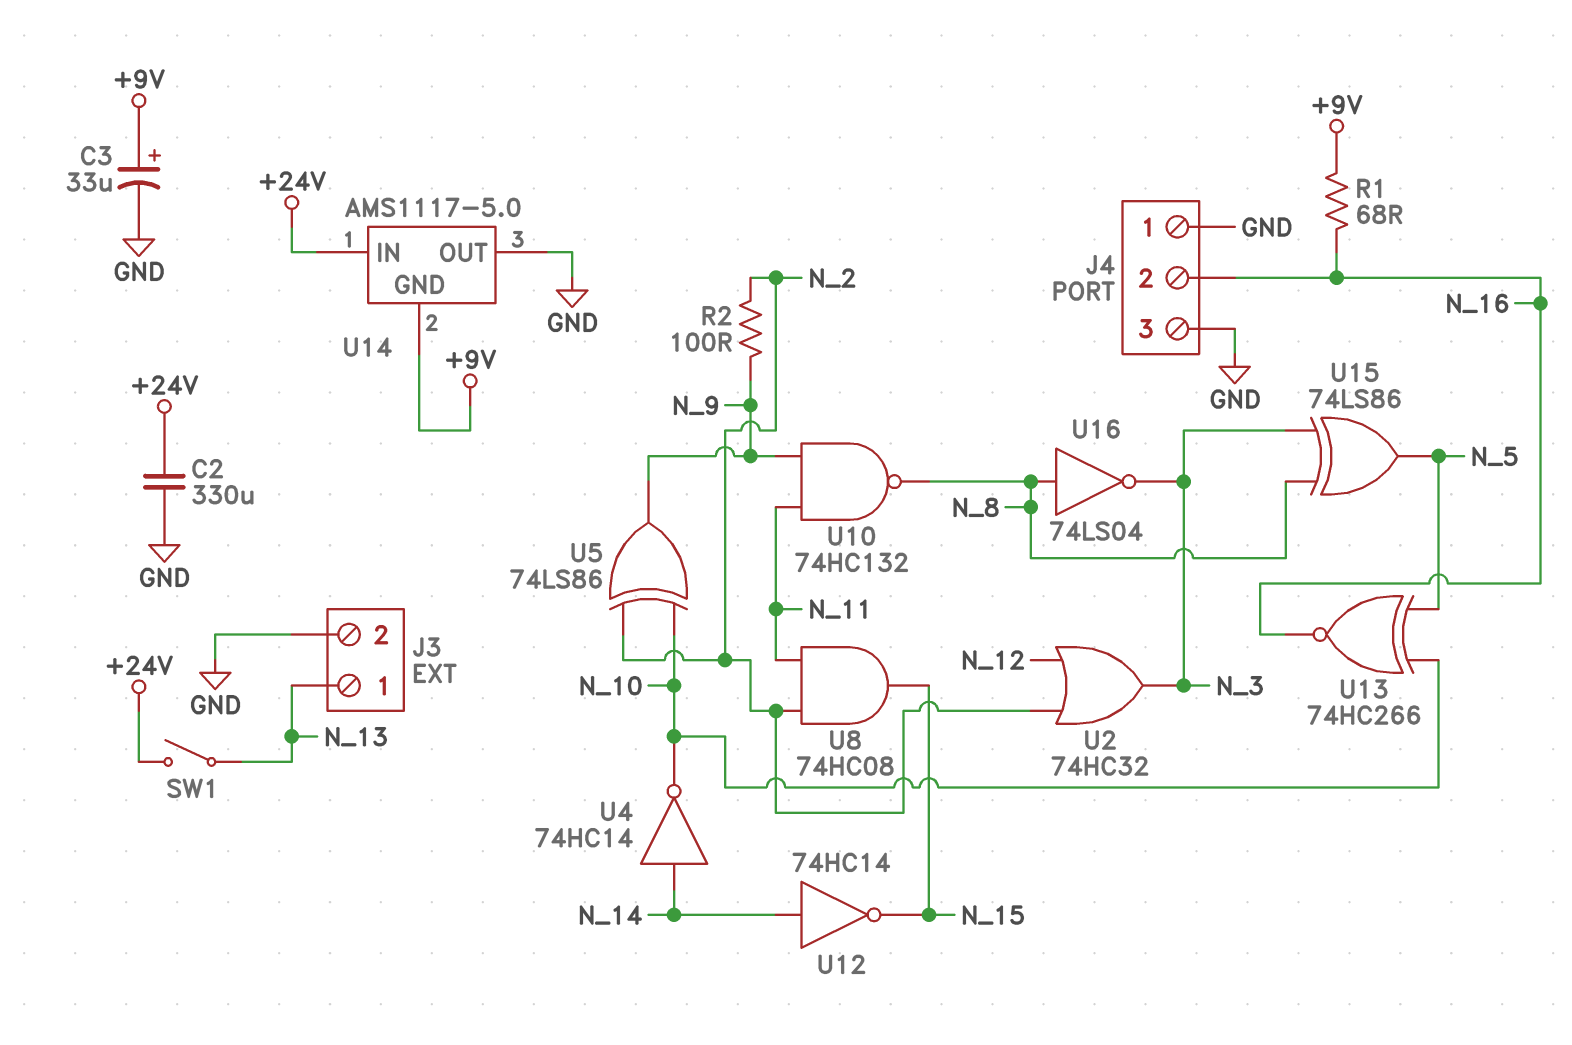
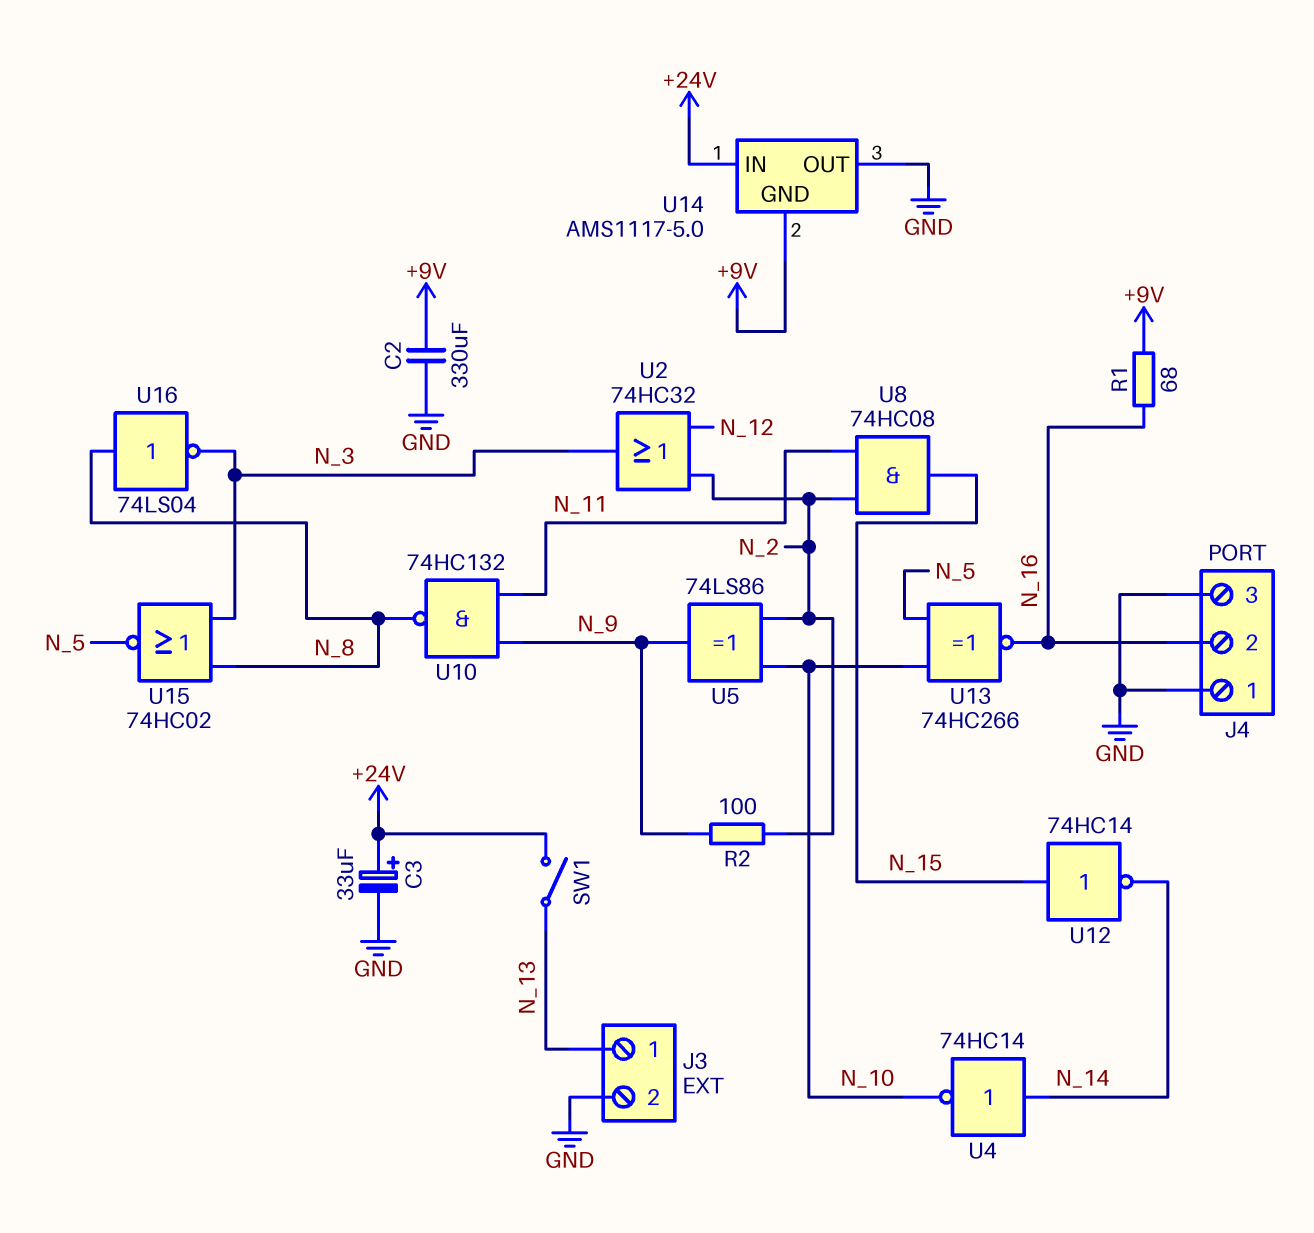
C2: 330uF (+24V, GND) -> 330uF (+9V, GND)
C3: 33uF (plus +9V, minus GND) -> 33uF (plus +24V, minus GND)
U12: NOT 74HC14 (in N_14, out N_15) -> NOT 74HC14 (in N_15, out N_14)
U15: XOR 74LS86 (in N_3, in N_8, out N_5) -> NOR 74HC02 (in N_3, in N_8, out N_5)

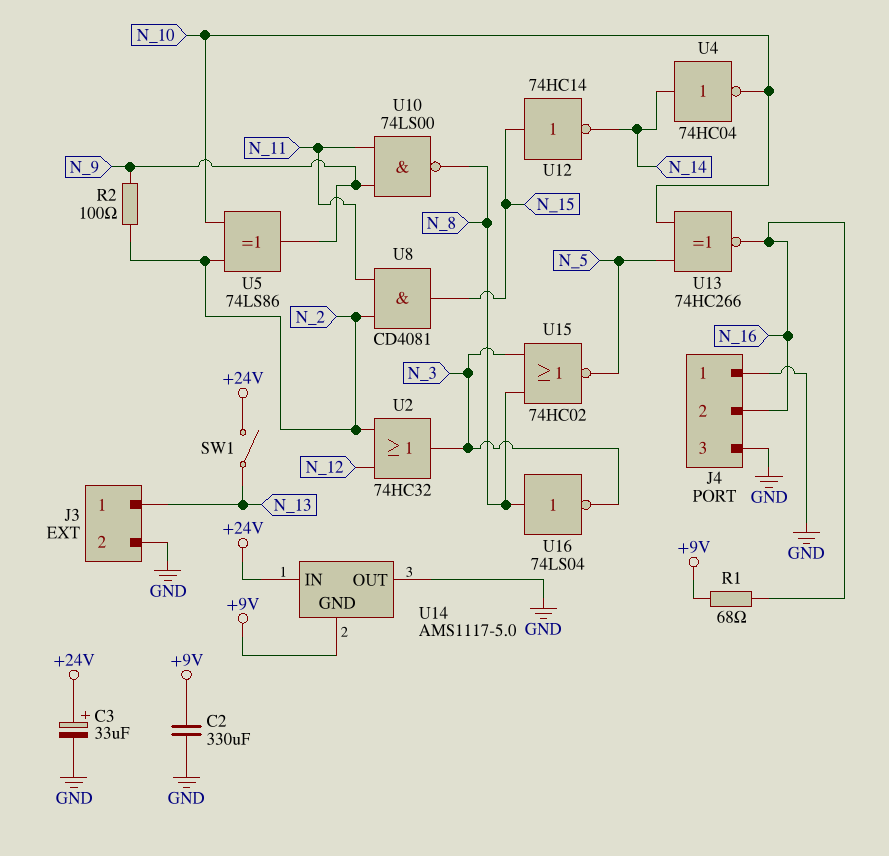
U4: NOT 74HC14 (in N_14, out N_10) -> NOT 74HC04 (in N_14, out N_10)
U8: AND 74HC08 (in N_2, in N_11, out N_15) -> AND CD4081 (in N_2, in N_11, out N_15)
U10: NAND 74HC132 (in N_9, in N_11, out N_8) -> NAND 74LS00 (in N_9, in N_11, out N_8)

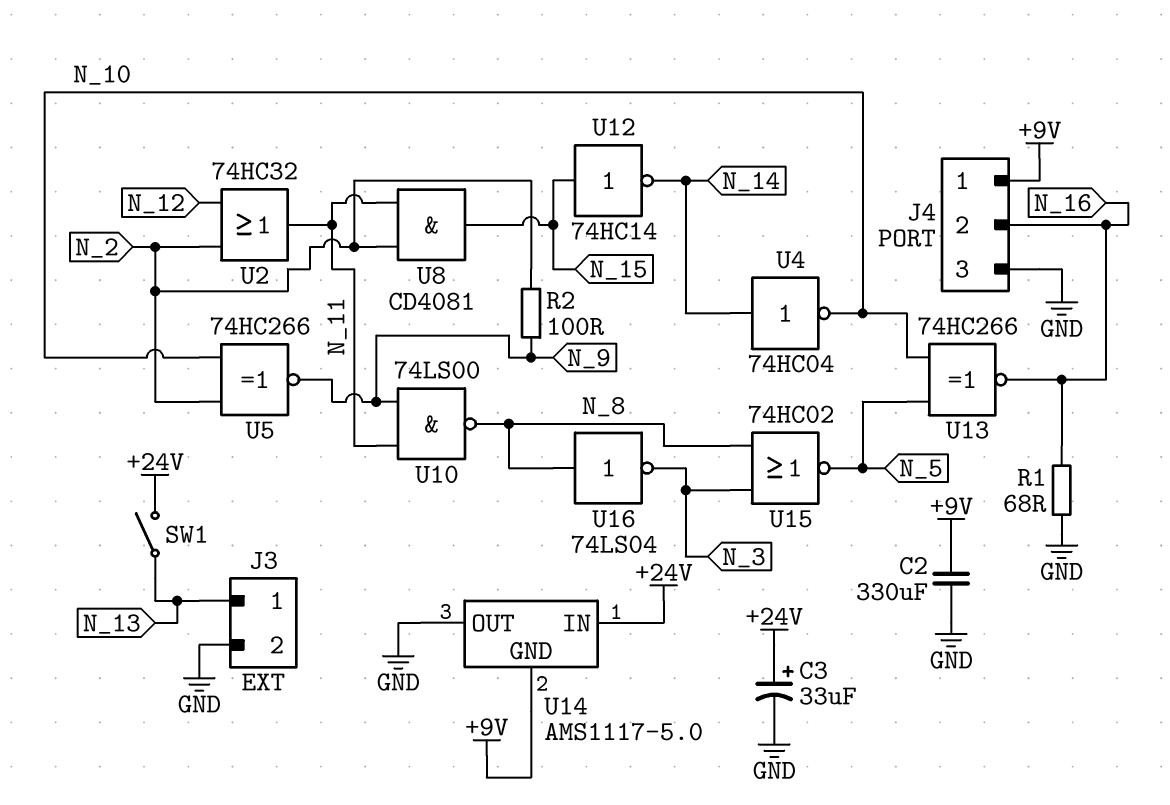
J4 pin 1: GND -> +9V
R1: 68 (+9V, N_16) -> 68 (GND, N_16)
U2: OR 74HC32 (in N_2, in N_12, out N_3) -> OR 74HC32 (in N_2, in N_12, out N_11)
U5: XOR 74LS86 (in N_2, in N_10, out N_9) -> XNOR 74HC266 (in N_2, in N_10, out N_9)

